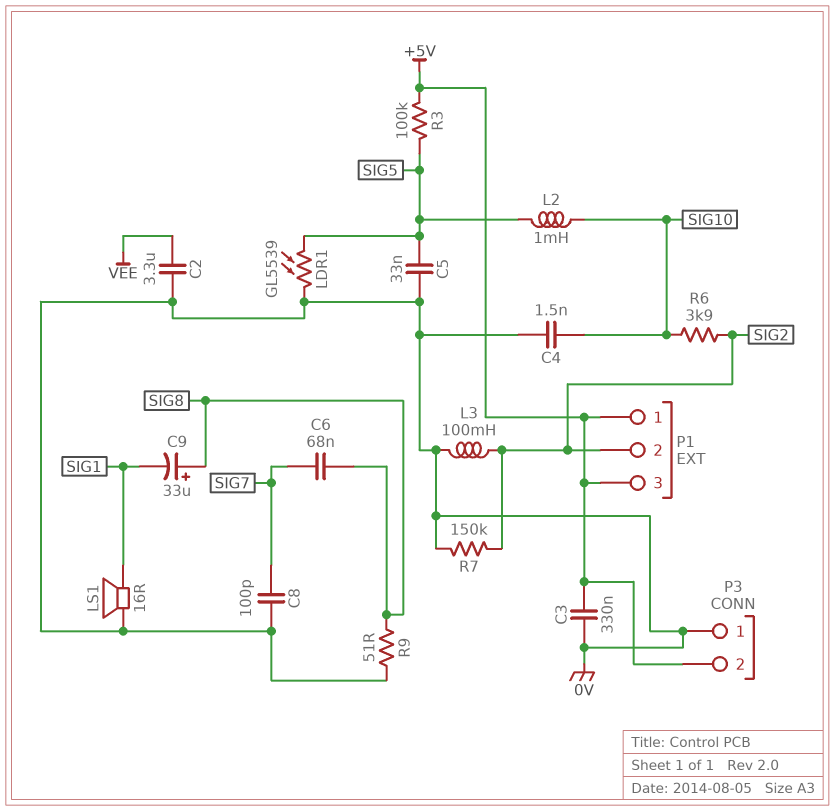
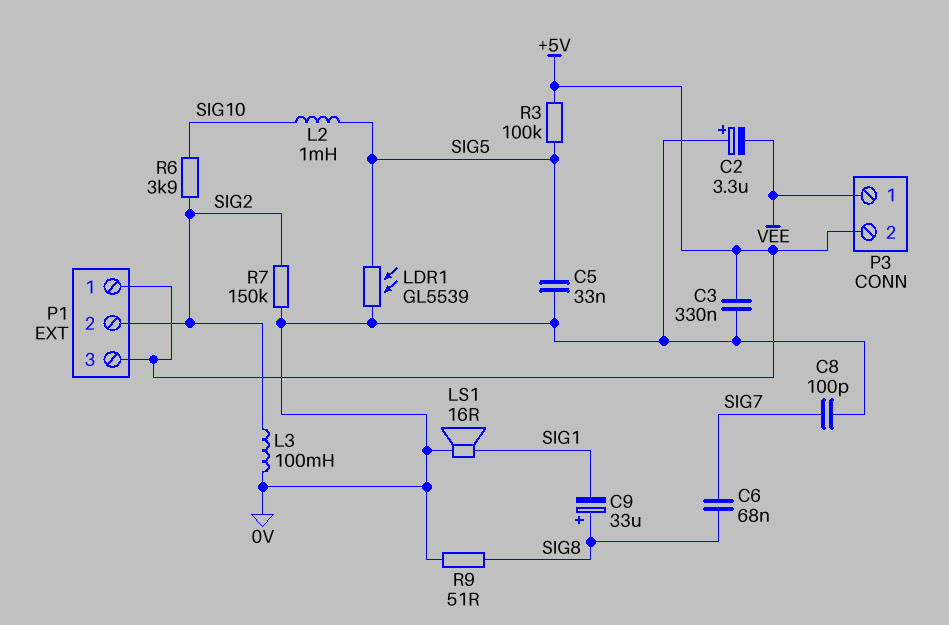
C2: 3.3uF (0V, VEE) -> 3.3uF (plus 0V, minus VEE)
C4: 1.5nF (0V, SIG10) -> none
P3 pin 1: 0V -> VEE

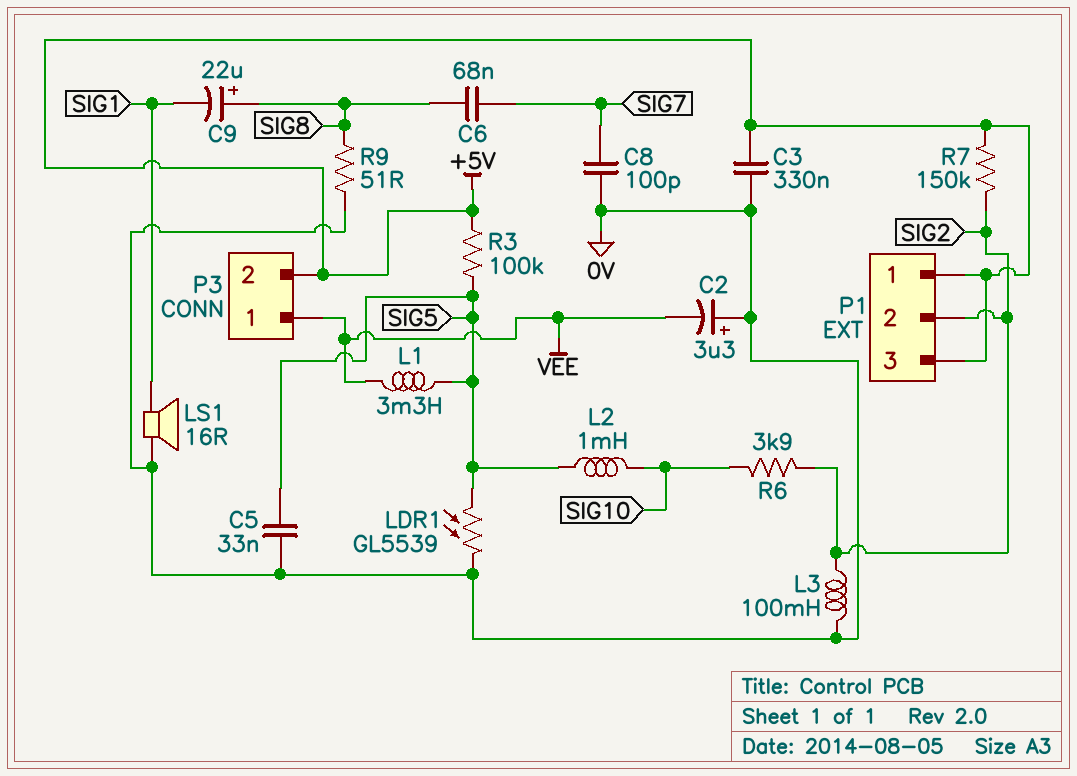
C9: 33uF (plus SIG8, minus SIG1) -> 22uF (plus SIG8, minus SIG1)
L1: none -> 3.3mH (SIG5, VEE)
R7: 150k (0V, SIG2) -> 150k (+5V, SIG2)

